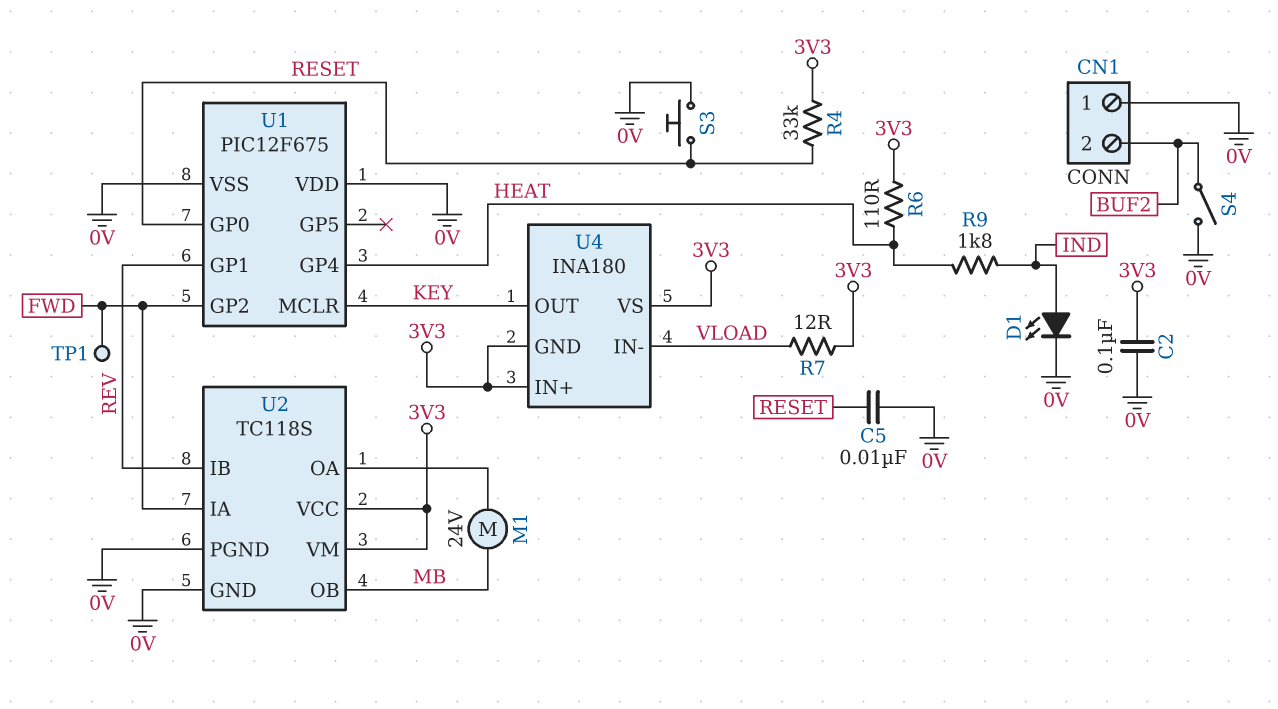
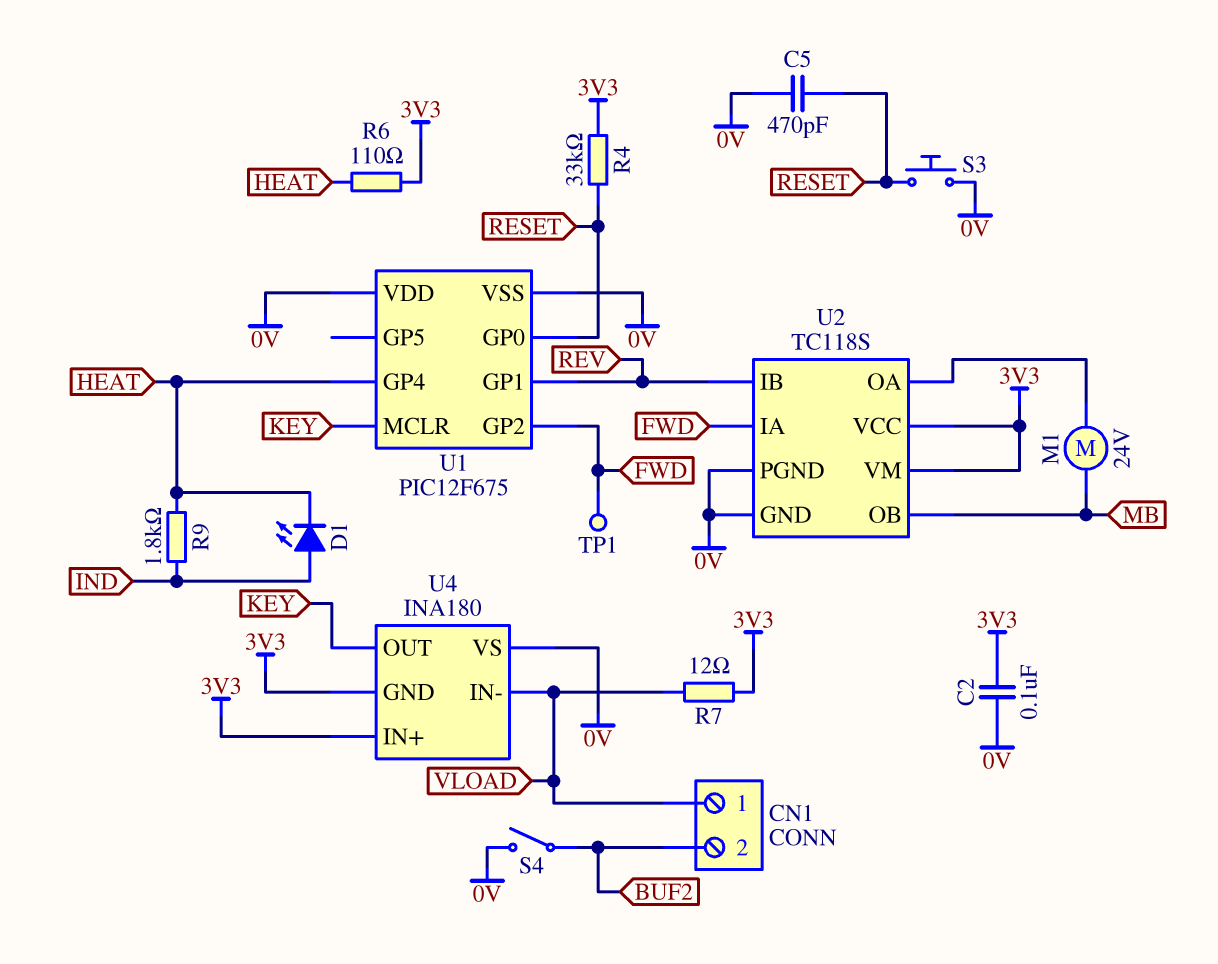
C5: 10nF (0V, RESET) -> 470pF (0V, RESET)
CN1 pin 1: 0V -> VLOAD
D1: LED (A IND, K 0V) -> LED (A IND, K HEAT)
U4 pin VS: 3V3 -> 0V

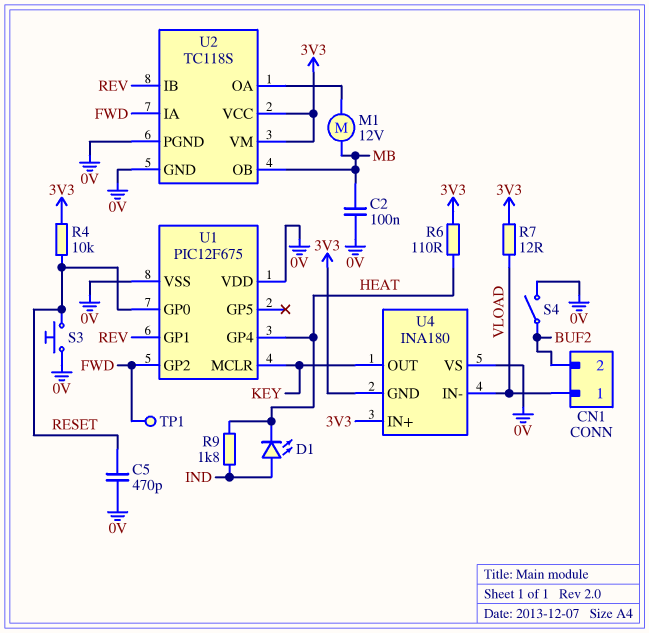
C2: 100nF (0V, 3V3) -> 100nF (0V, MB)
M1: motor 24V (MB, U2/OA) -> motor 12V (MB, U2/OA)
R4: 33k (3V3, RESET) -> 10k (3V3, RESET)

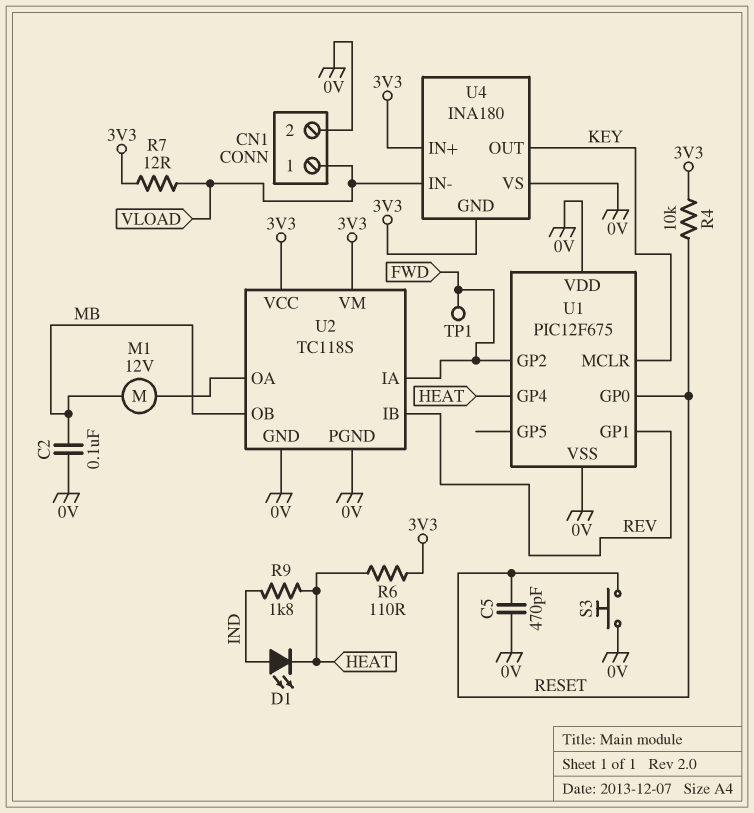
CN1 pin 2: BUF2 -> 0V
S4: switch (0V, BUF2) -> none

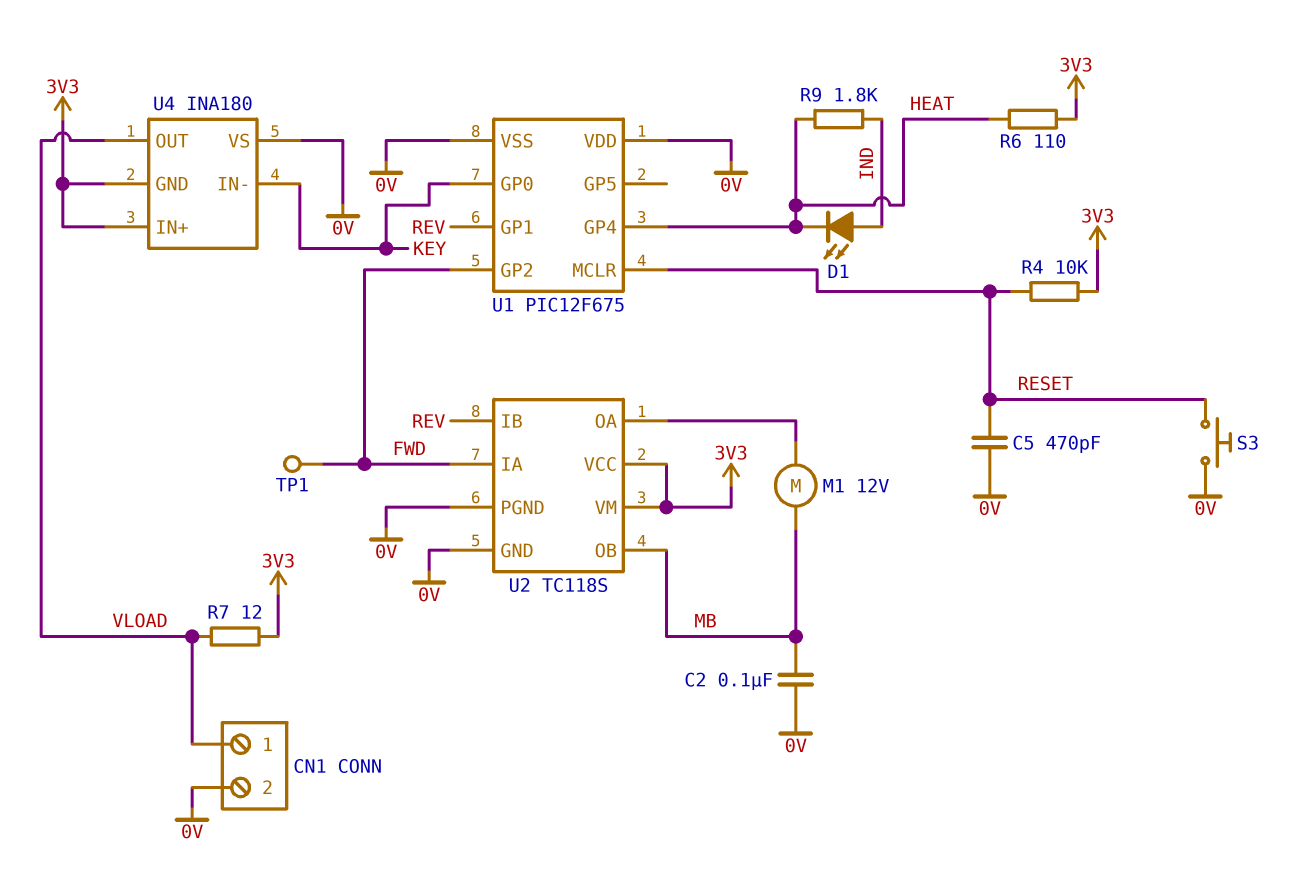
U1 pin GP0: RESET -> KEY
U1 pin MCLR: KEY -> RESET
U4 pin IN-: VLOAD -> KEY
U4 pin OUT: KEY -> VLOAD

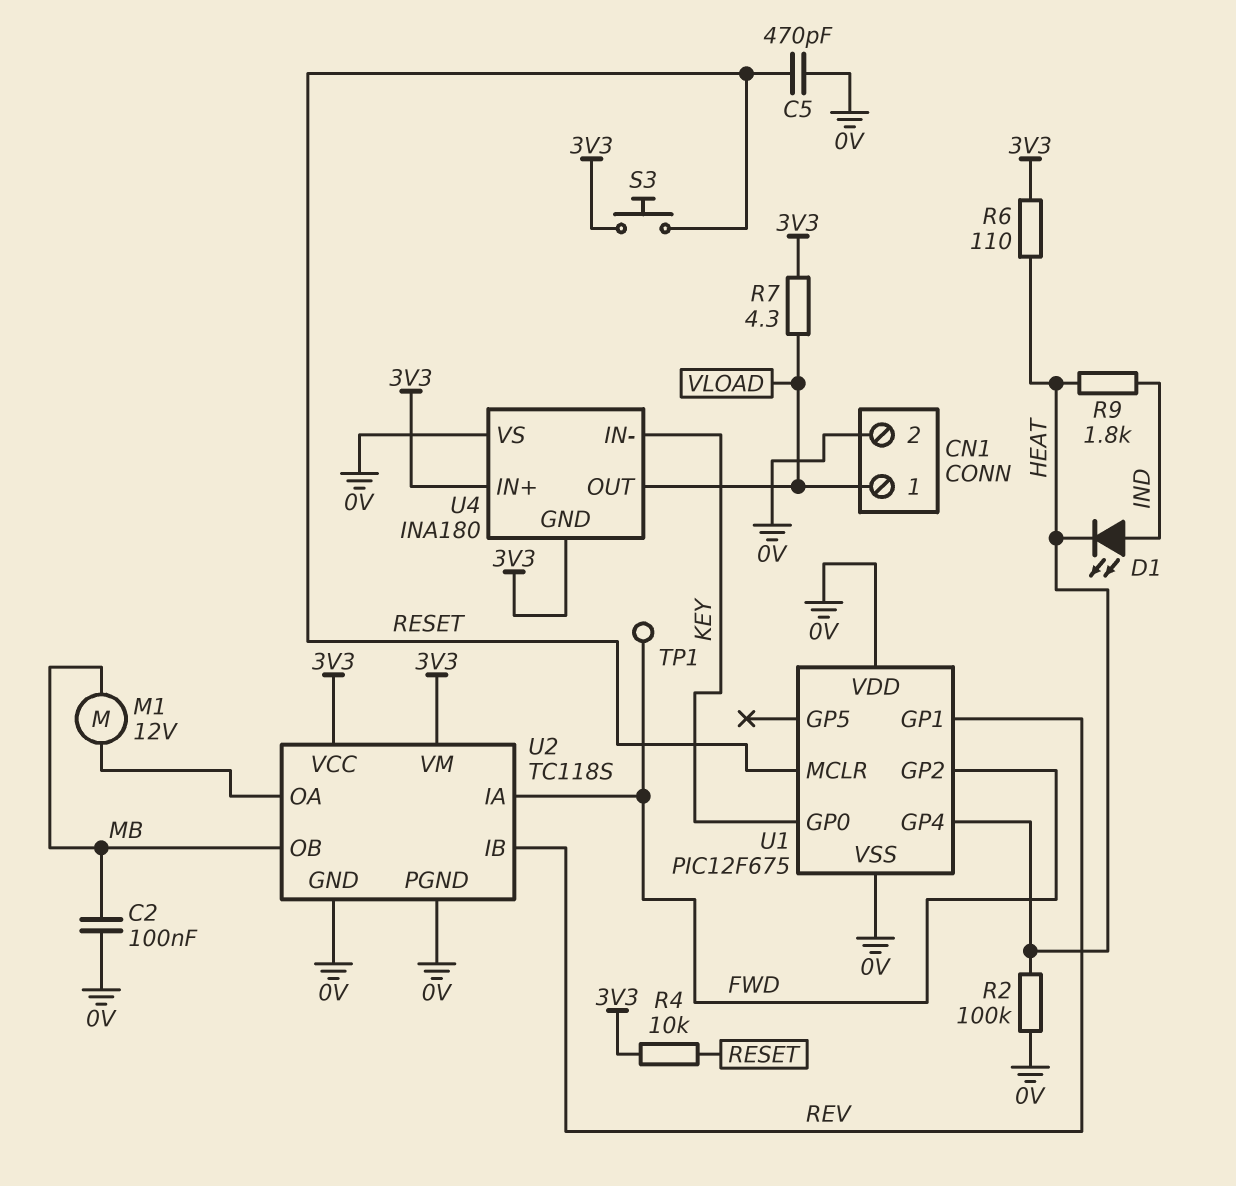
R2: none -> 100k (0V, HEAT)
R7: 12 (3V3, VLOAD) -> 4.3 (3V3, VLOAD)
S3: button (0V, RESET) -> button (3V3, RESET)

